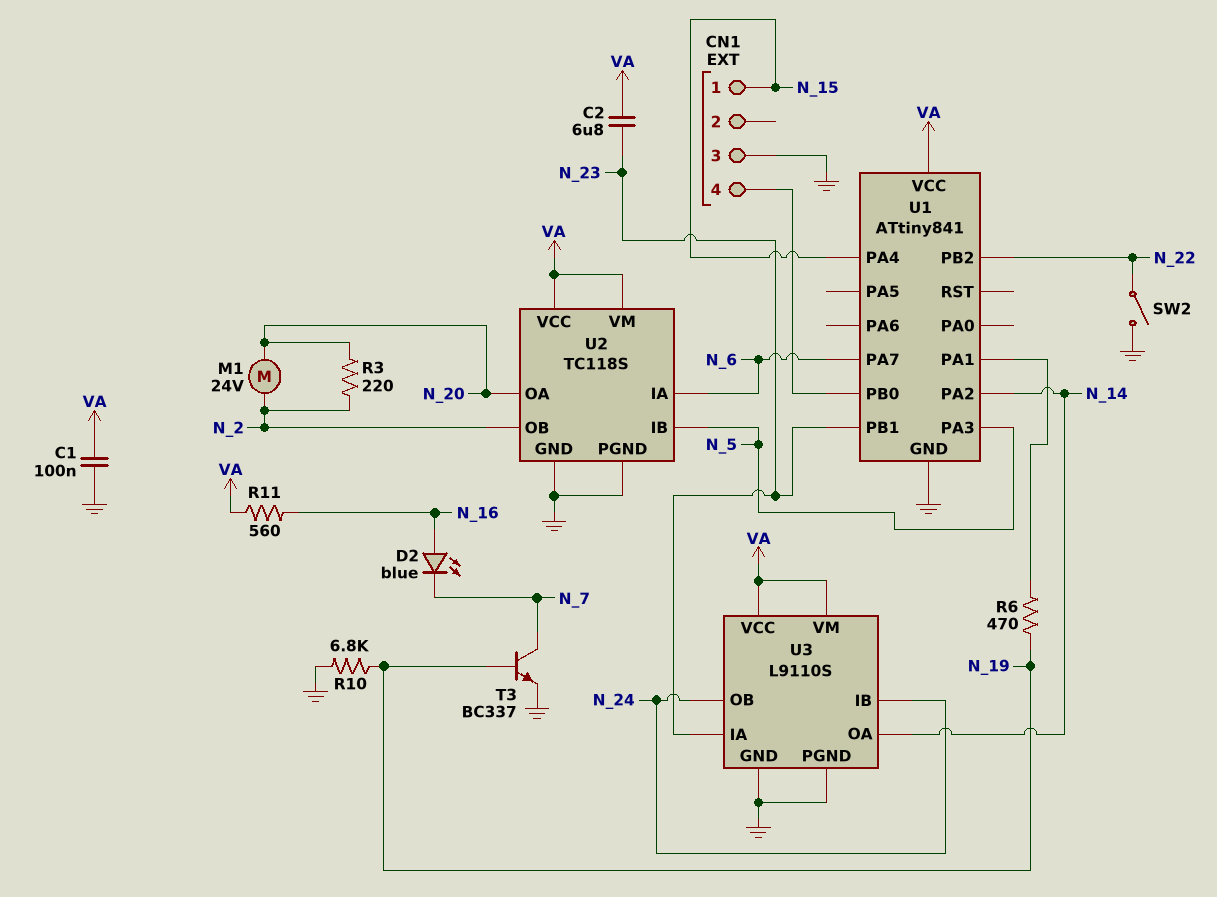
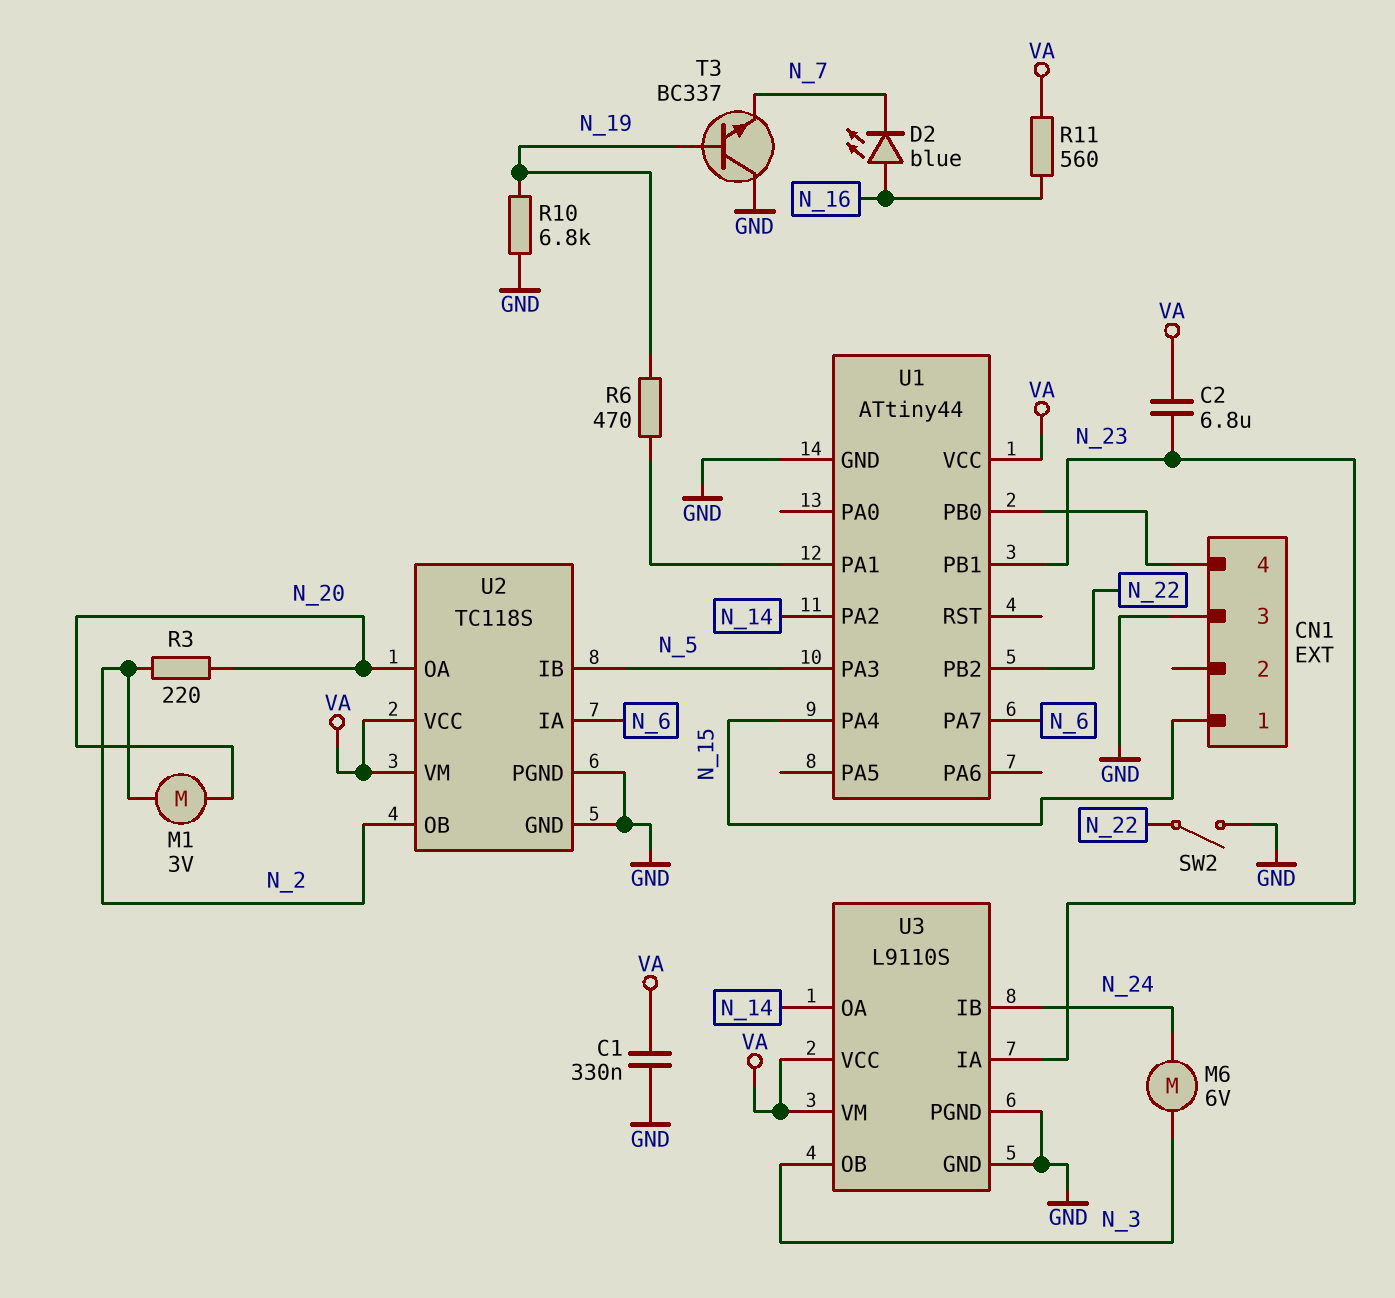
C1: 100nF (GND, VA) -> 330nF (GND, VA)
M1: motor 24V (N_2, N_20) -> motor 3V (N_2, N_20)
M6: none -> motor 6V (N_3, N_24)
T3: NPN BC337 (B N_19, C N_7, E GND) -> NPN BC337 (B N_19, C GND, E N_7)
U1: ATtiny841 -> ATtiny44
U3 pin OB: N_24 -> N_3

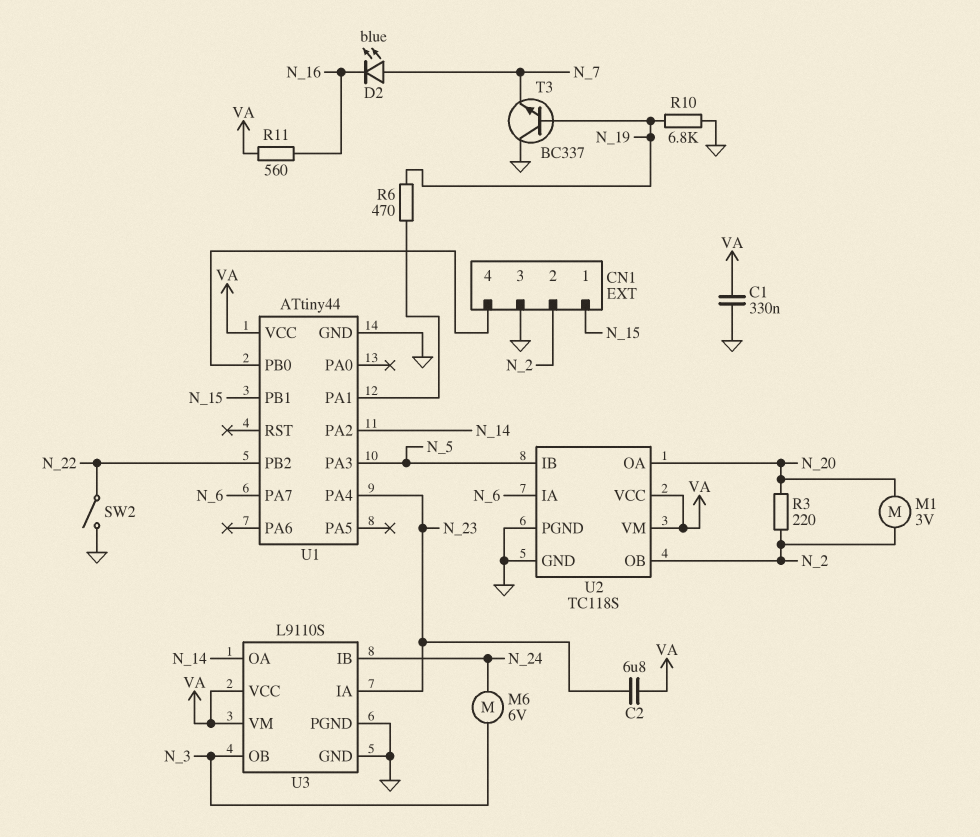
CN1 pin 2: none -> N_2
D2: LED blue (A N_16, K N_7) -> LED blue (A N_7, K N_16)
U1 pin PA4: N_15 -> N_23
U1 pin PB1: N_23 -> N_15

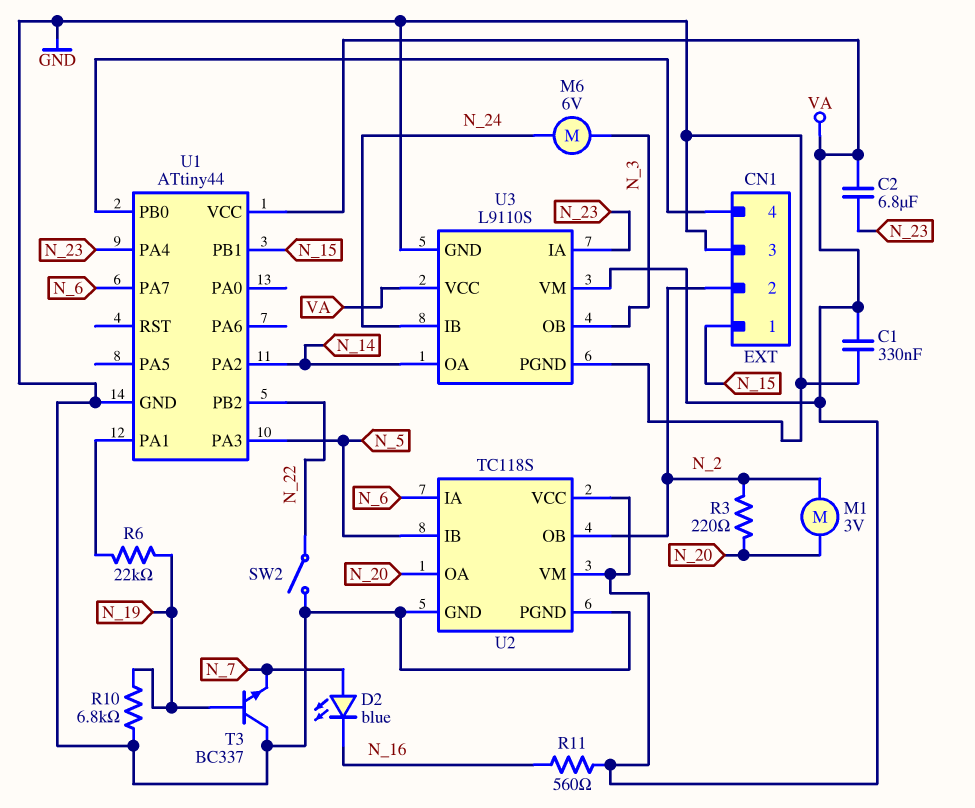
R6: 470 (N_19, U1/PA1) -> 22k (N_19, U1/PA1)

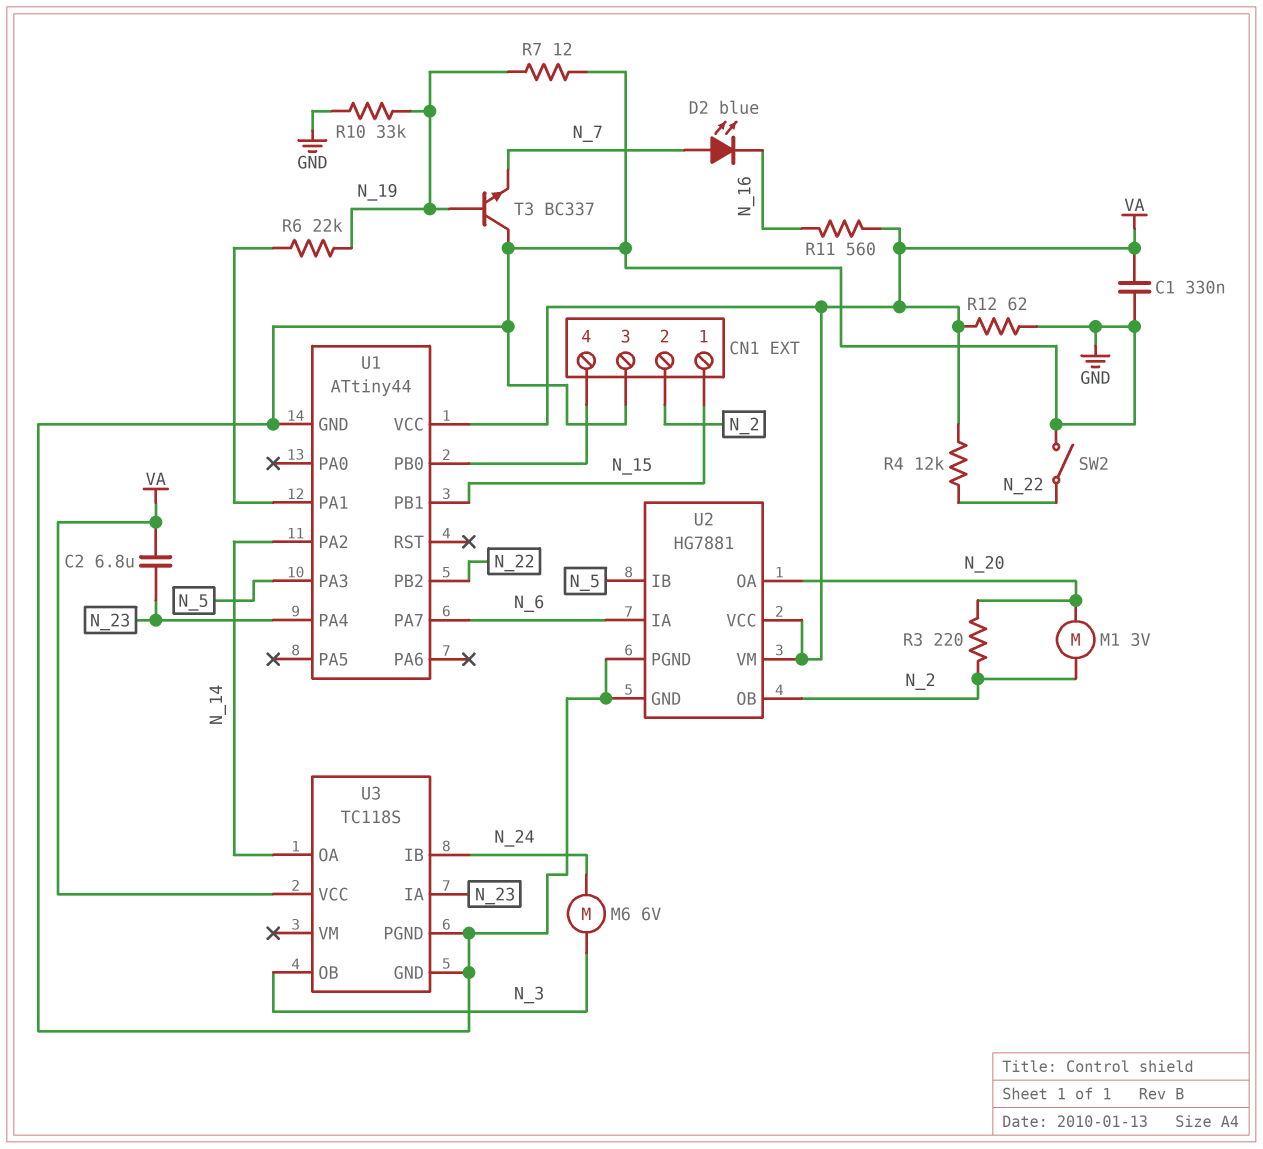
R4: none -> 12k (N_22, VA)
R7: none -> 12 (GND, N_19)
R10: 6.8k (GND, N_19) -> 33k (GND, N_19)
R12: none -> 62 (GND, VA)
U2: TC118S -> HG7881
U3: L9110S -> TC118S
U3 pin VM: VA -> none

